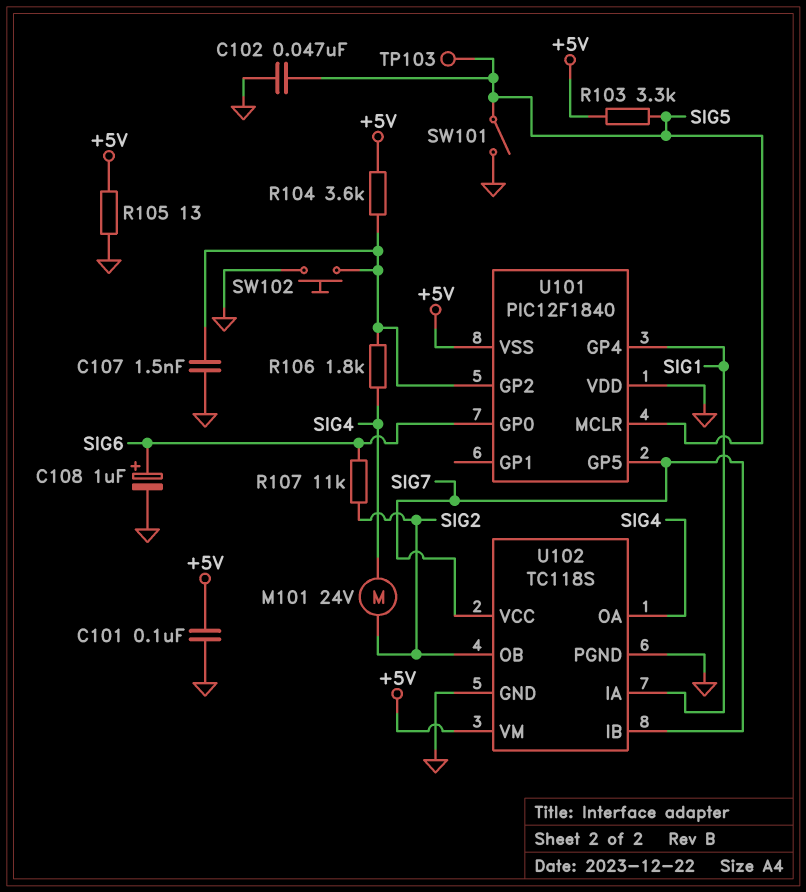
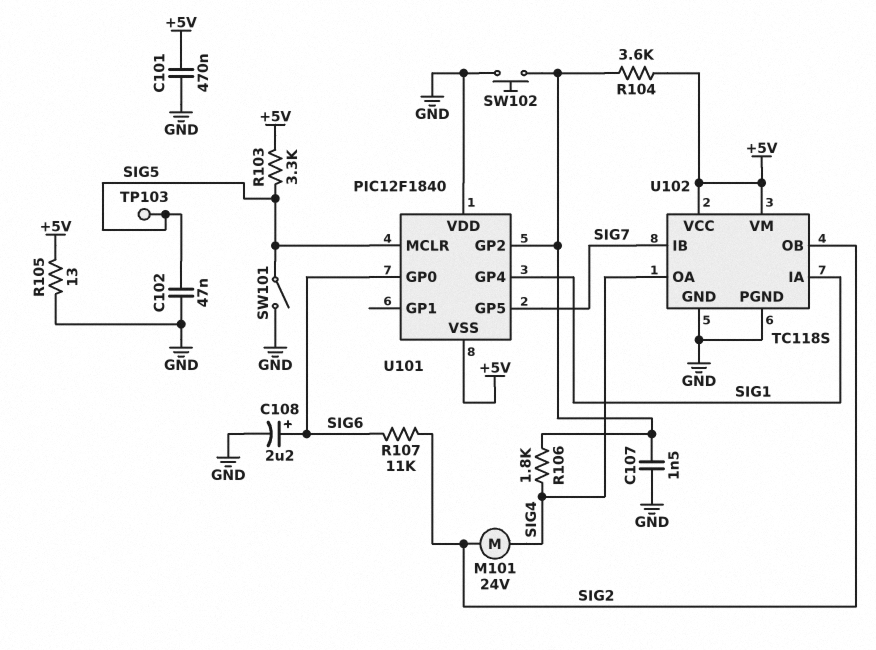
C101: 100nF (+5V, GND) -> 470nF (+5V, GND)
C108: 1uF (plus SIG6, minus GND) -> 2.2uF (plus SIG6, minus GND)
U102 pin VCC: SIG7 -> +5V

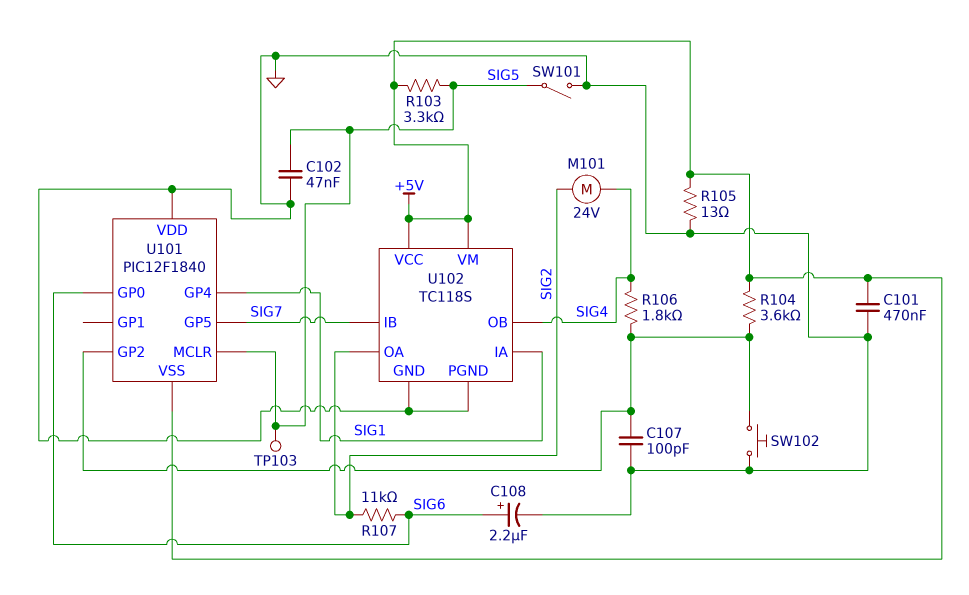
C107: 1.5nF (GND, U101/GP2) -> 100pF (GND, U101/GP2)
U102 pin OA: SIG4 -> SIG2
U102 pin OB: SIG2 -> SIG4

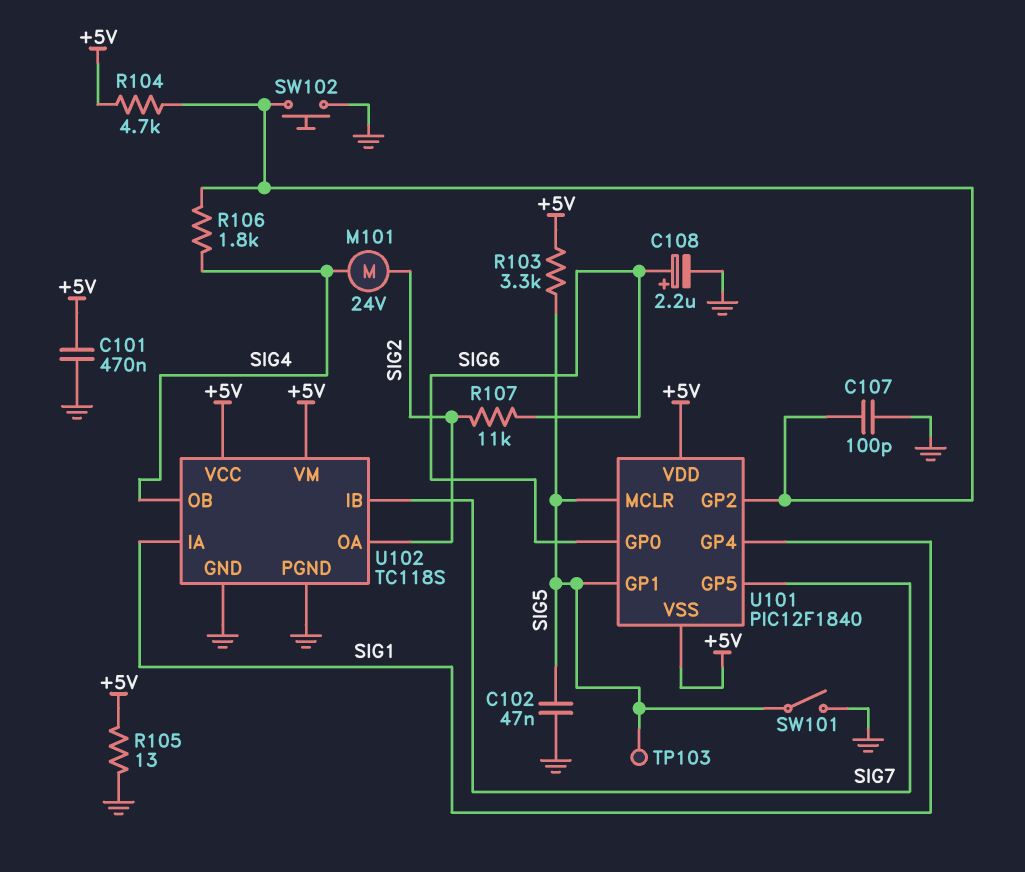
R104: 3.6k (+5V, U101/GP2) -> 4.7k (+5V, U101/GP2)
U101 pin GP1: none -> SIG5
U101 pin VDD: GND -> +5V

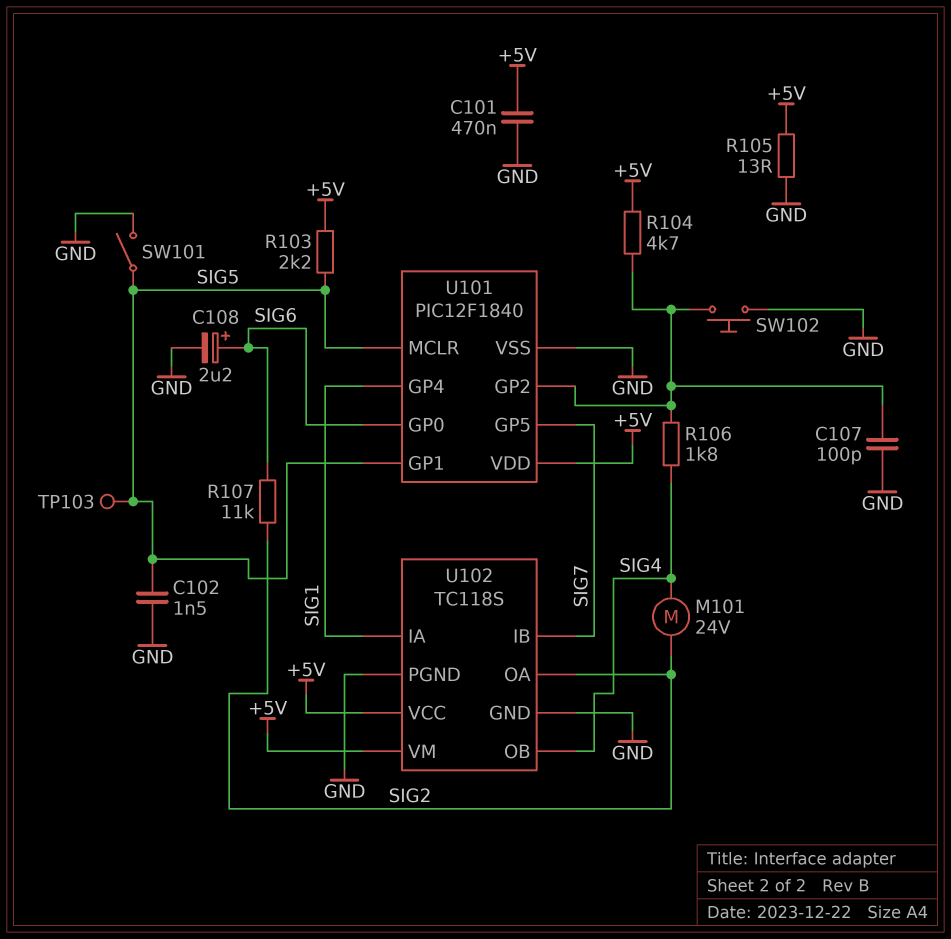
C102: 47nF (GND, SIG5) -> 1.5nF (GND, SIG5)
R103: 3.3k (+5V, SIG5) -> 2.2k (+5V, SIG5)
U101 pin VSS: +5V -> GND

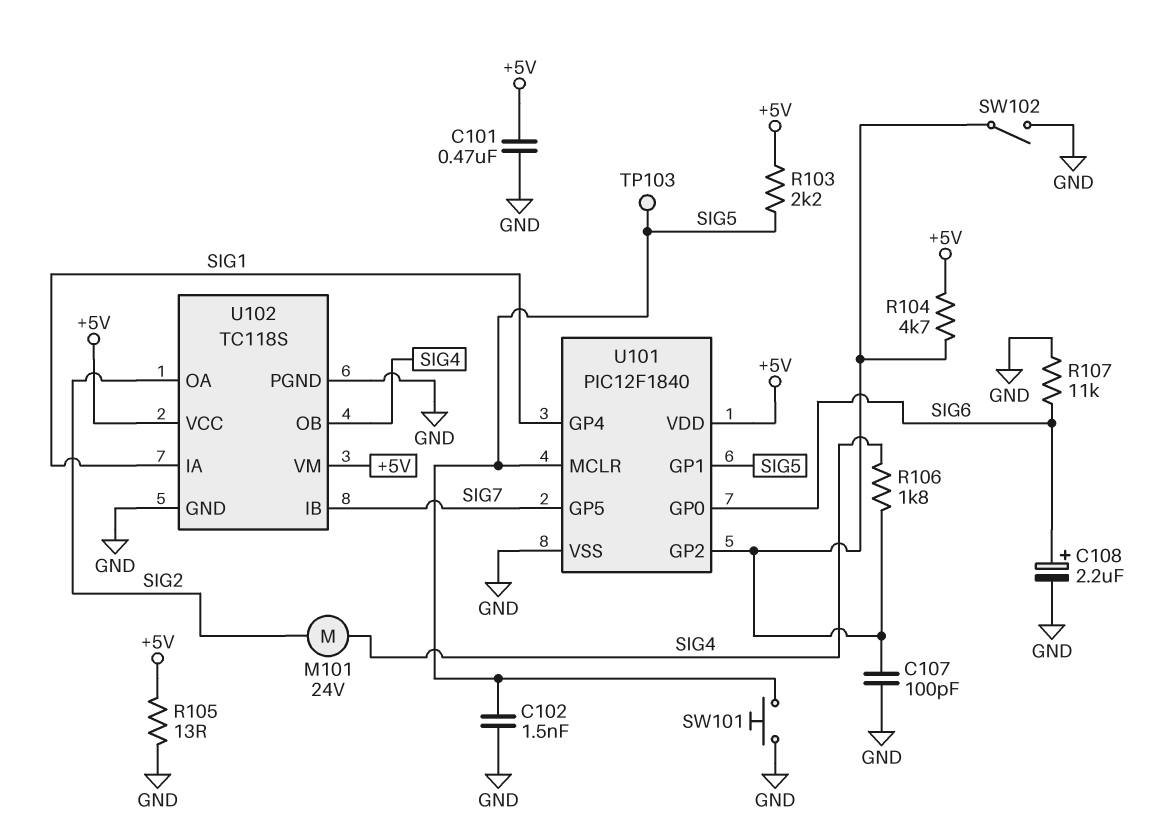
R107: 11k (SIG2, SIG6) -> 11k (GND, SIG6)
SW101: switch (GND, SIG5) -> button (GND, SIG5)
SW102: button (GND, U101/GP2) -> switch (GND, U101/GP2)

